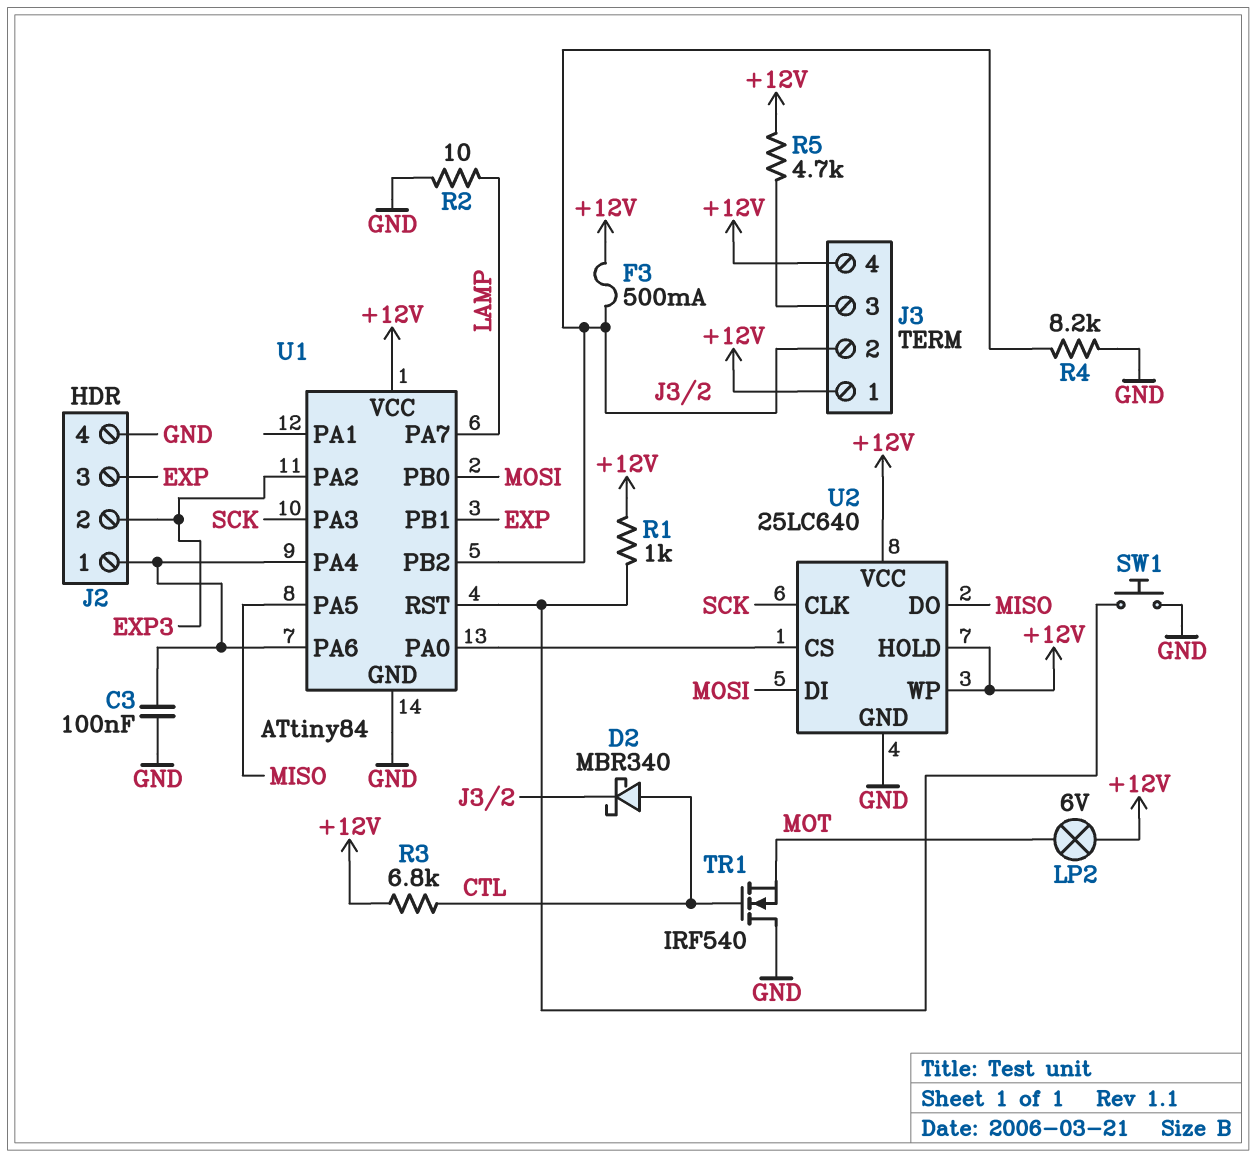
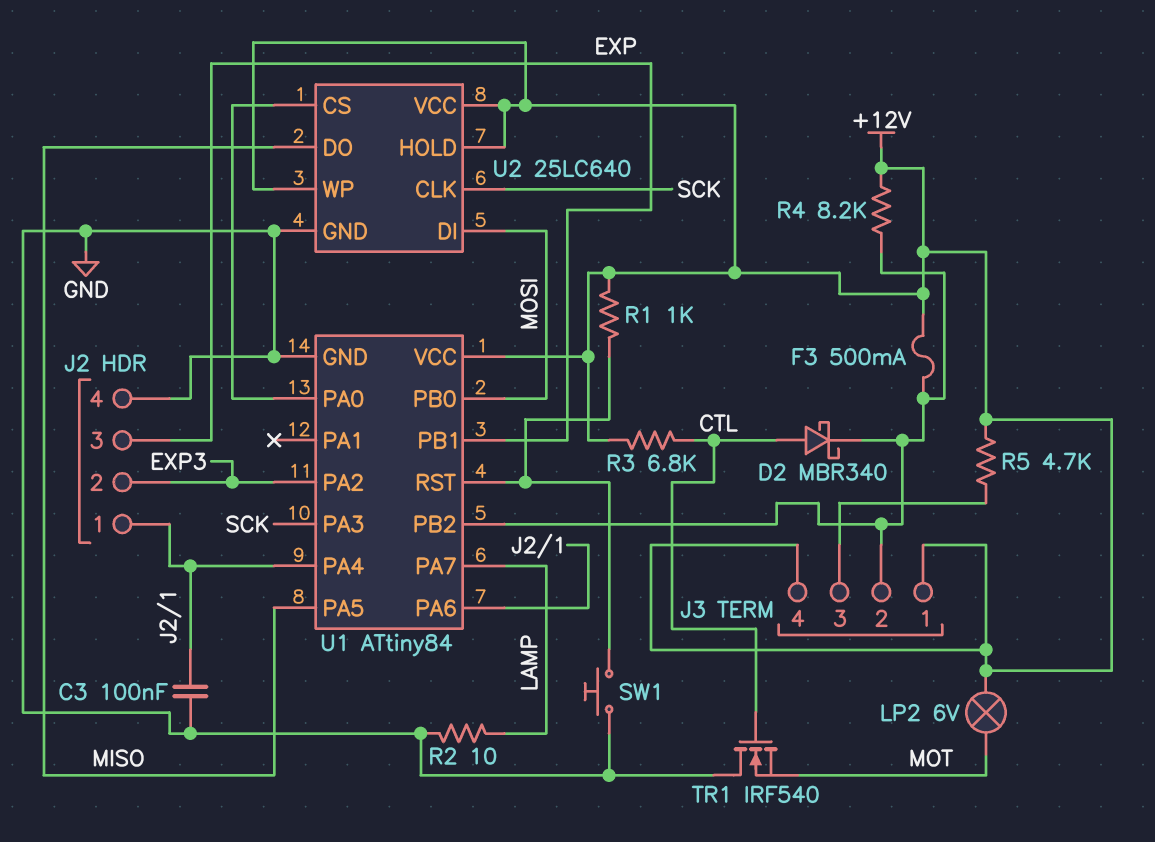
R4: 8.2k (GND, J3/2) -> 8.2k (+12V, J3/2)

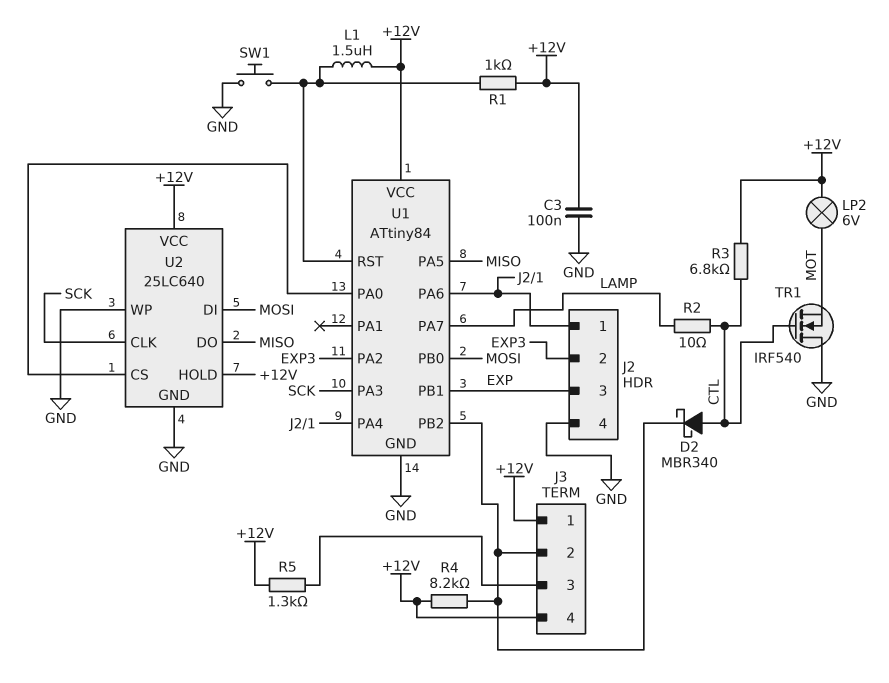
C3: 100nF (GND, J2/1) -> 100nF (+12V, GND)
F3: 500mA (+12V, J3/2) -> none
L1: none -> 1.5uH (+12V, U1/RST)
R2: 10 (GND, LAMP) -> 10 (CTL, LAMP)
R5: 4.7k (+12V, J3/3) -> 1.3k (+12V, J3/3)
U2 pin WP: +12V -> GND

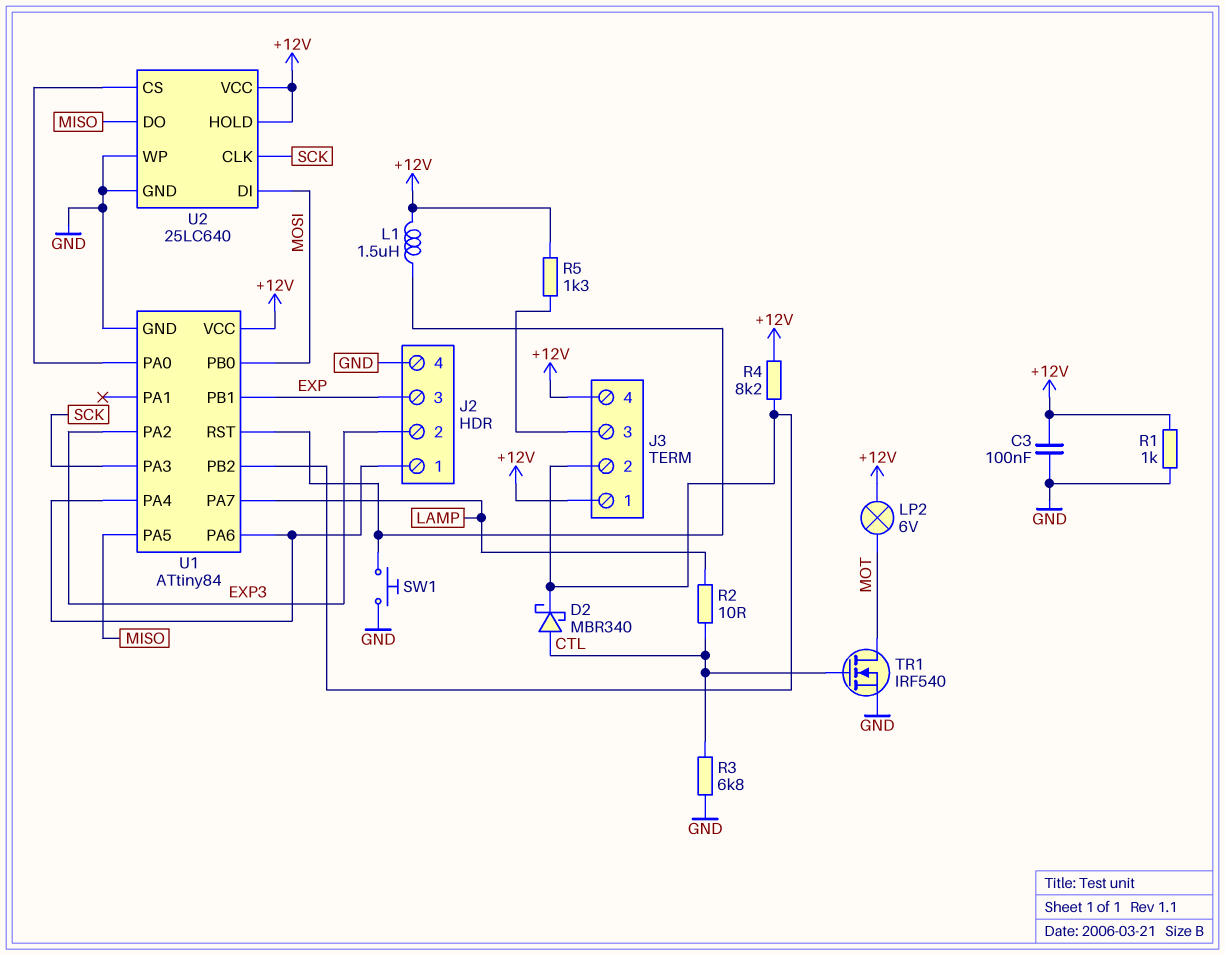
R1: 1k (+12V, U1/RST) -> 1k (+12V, GND)
R3: 6.8k (+12V, CTL) -> 6.8k (CTL, GND)
TR1: NMOS IRF540 (G CTL, D GND, S MOT) -> NMOS IRF540 (G CTL, D MOT, S GND)

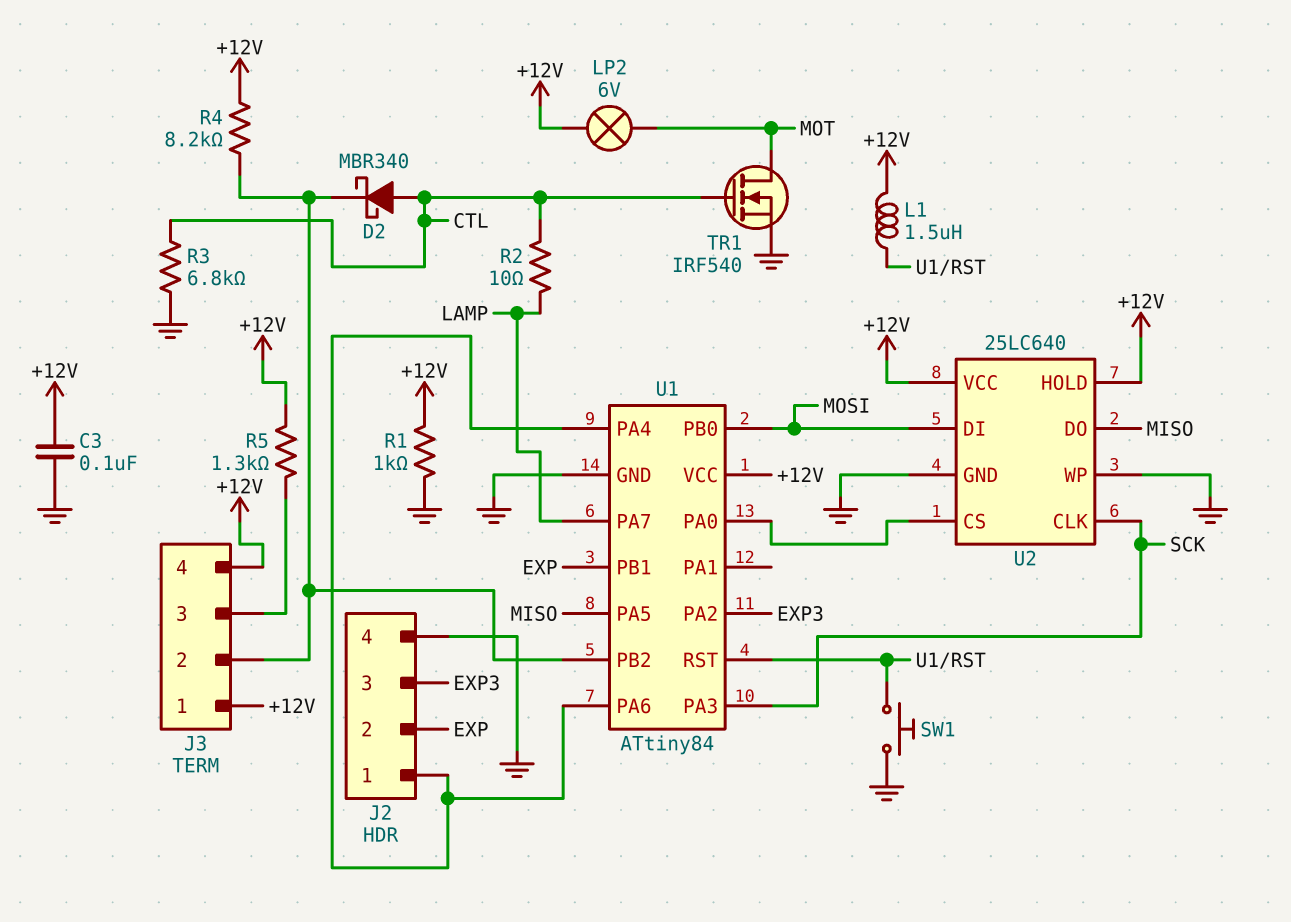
J2 pin 2: EXP3 -> EXP
J2 pin 3: EXP -> EXP3

